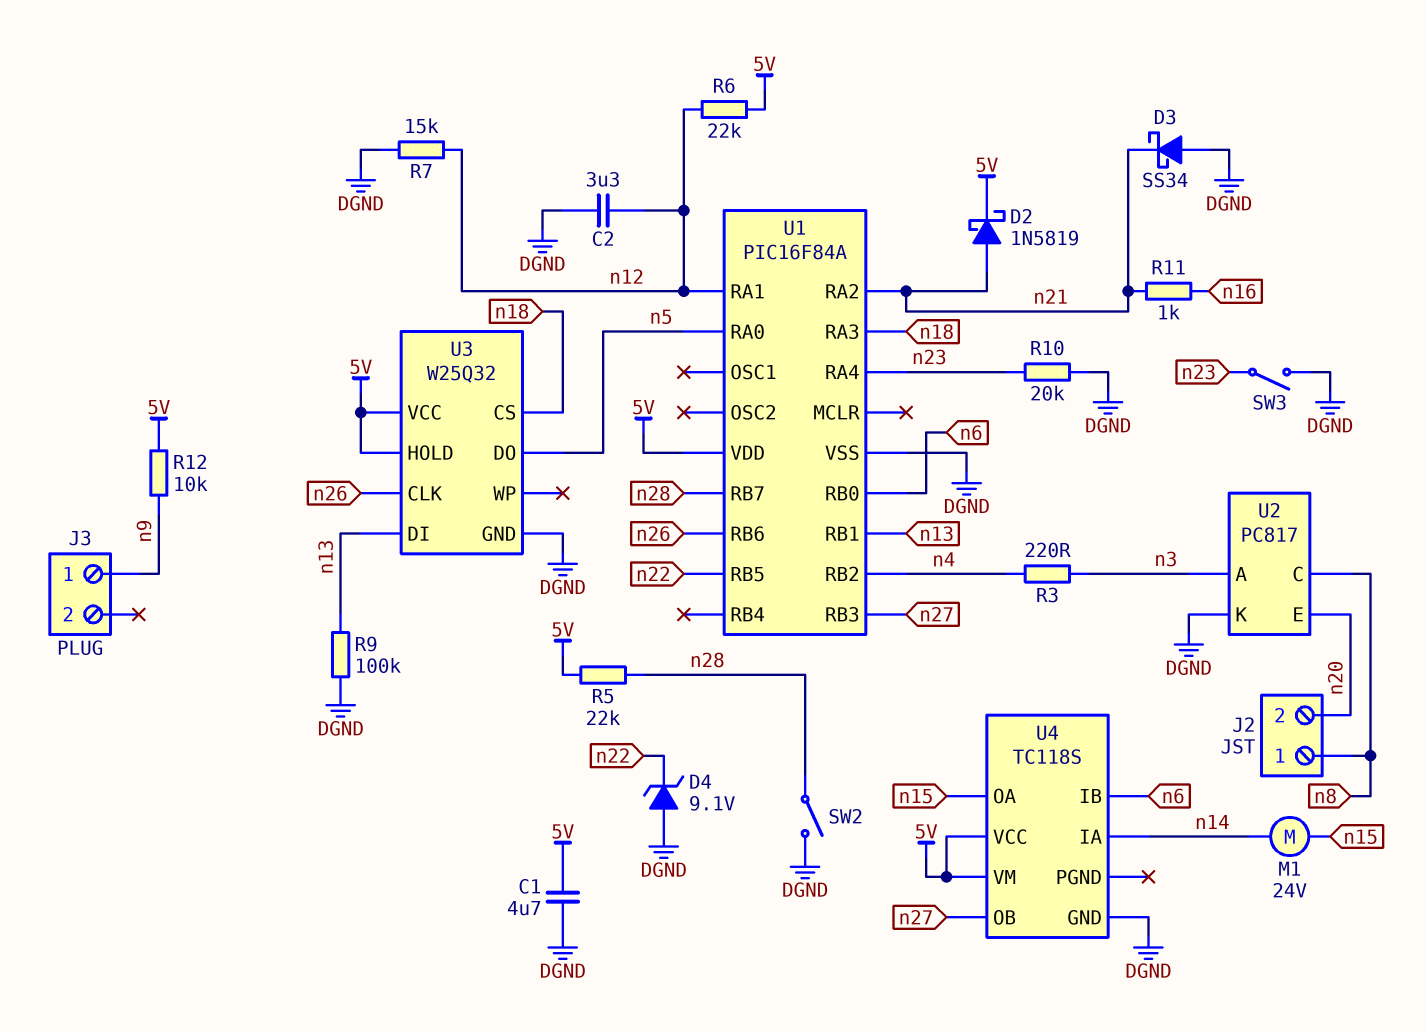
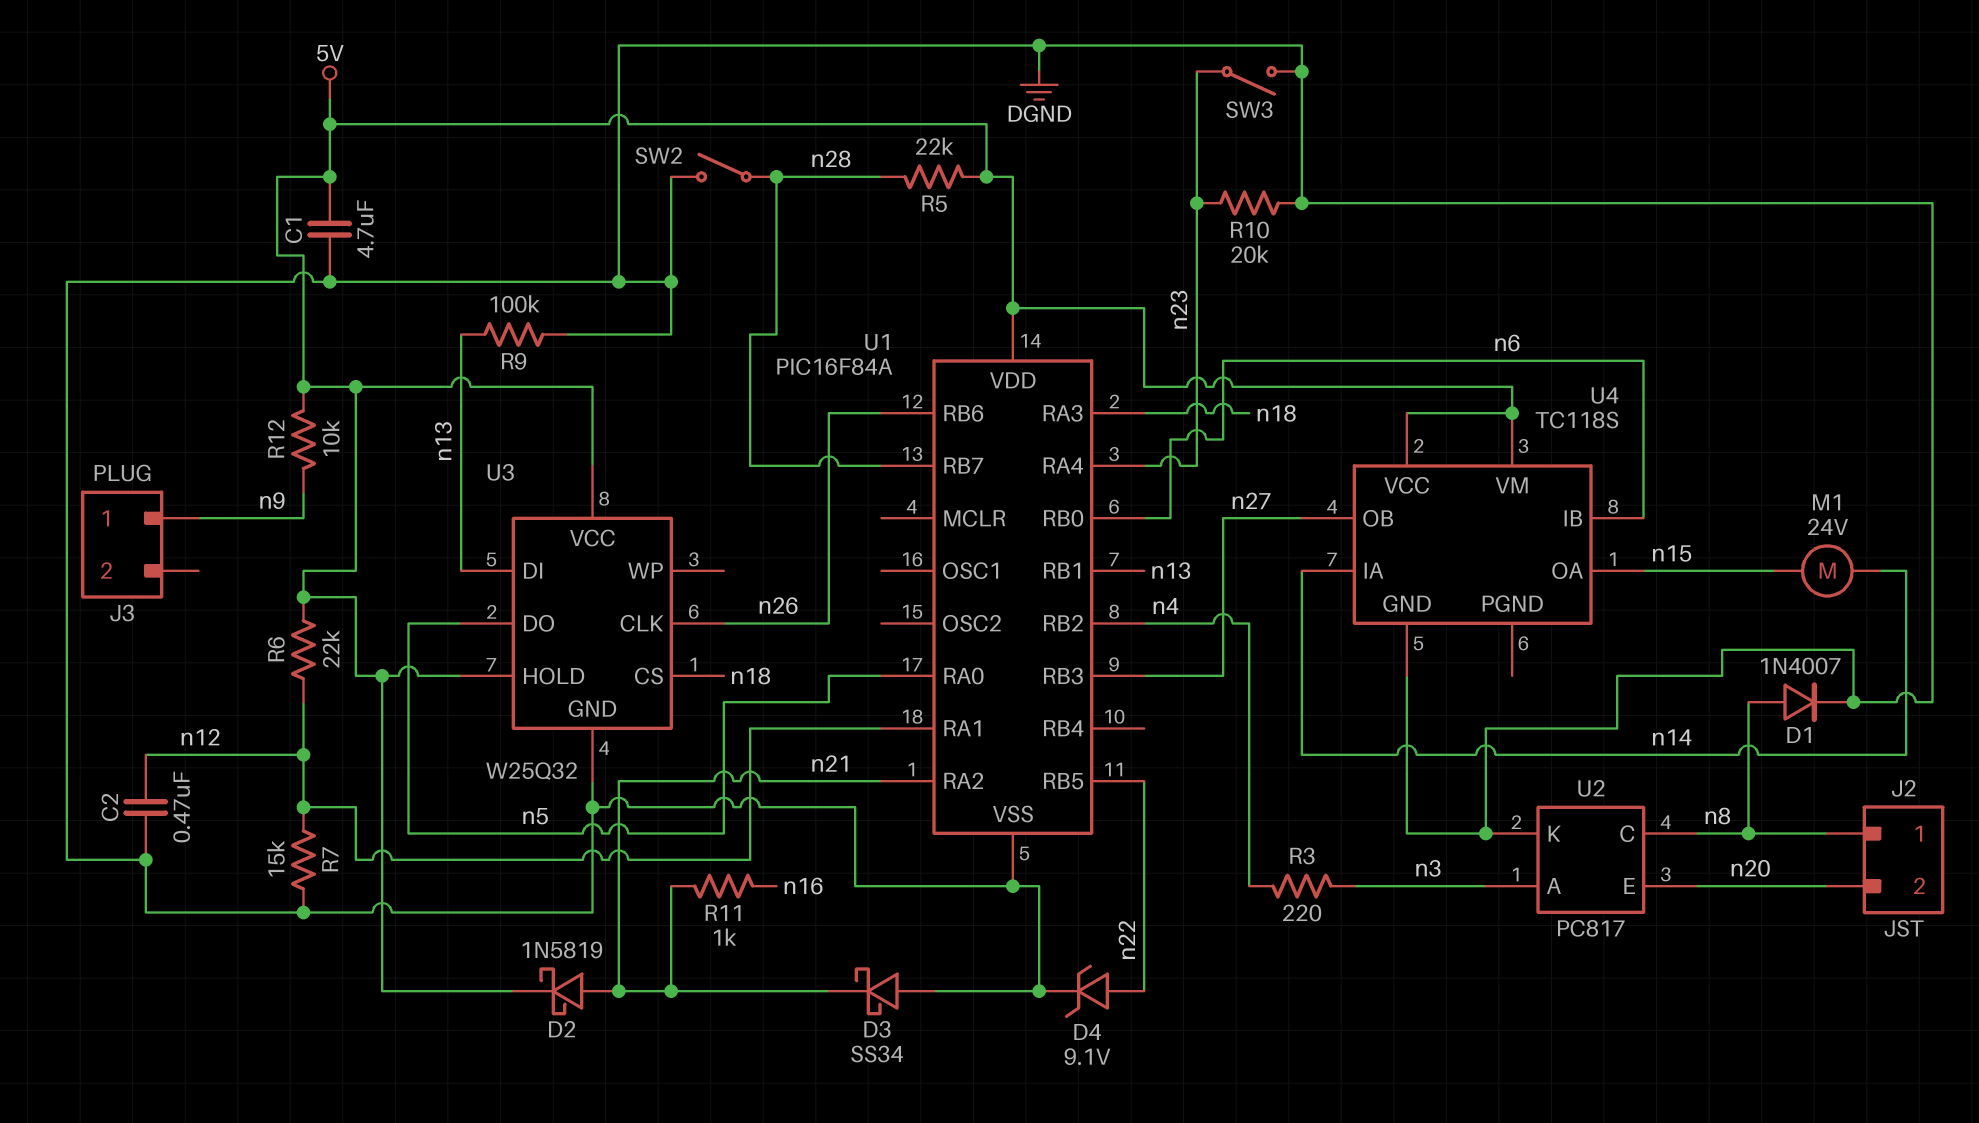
C2: 3.3uF (DGND, n12) -> 470nF (DGND, n12)
D1: none -> diode 1N4007 (A n8, K DGND)
D4: zener 9.1V (A DGND, K n22) -> zener 9.1V (A n22, K DGND)

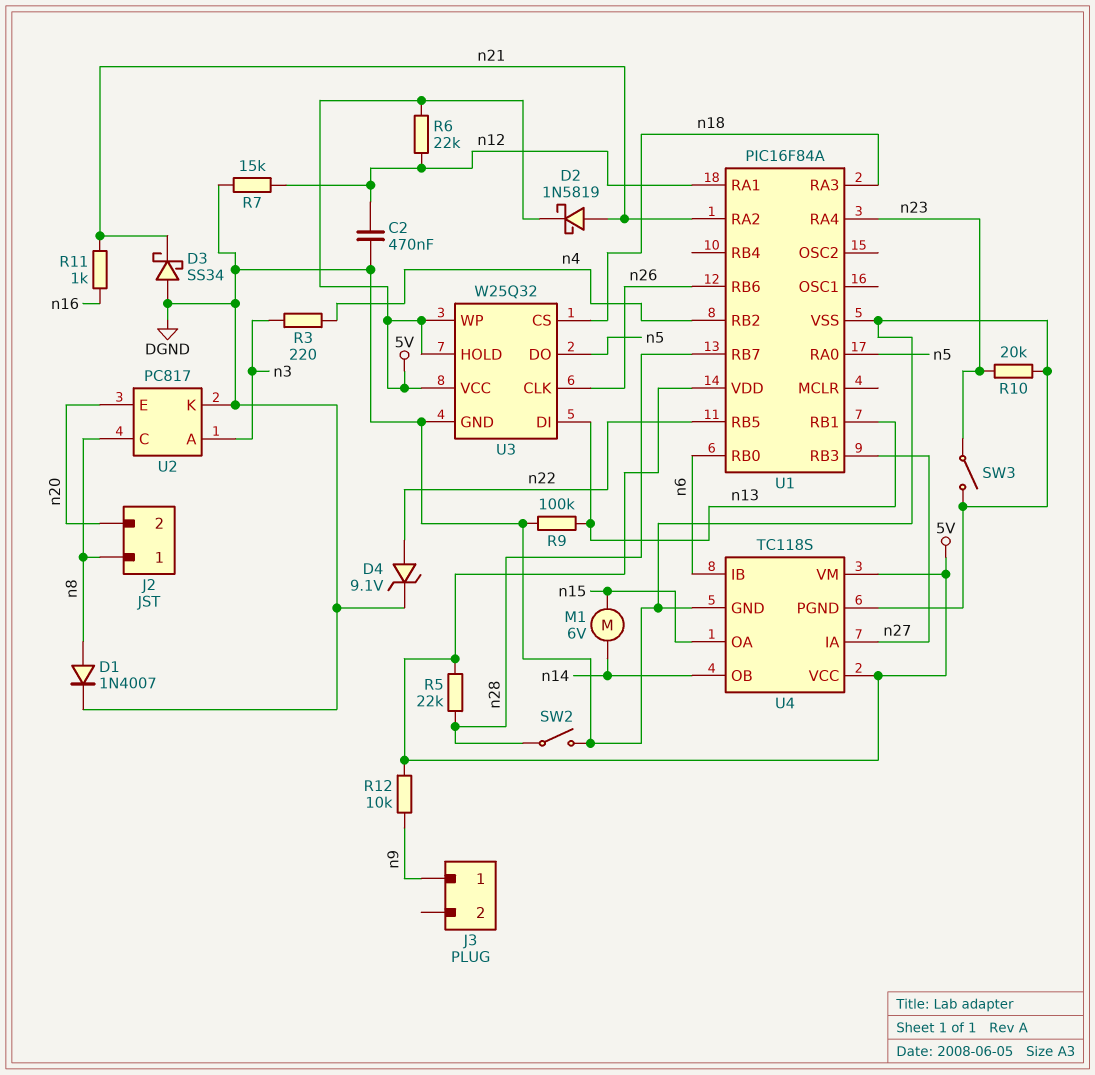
C1: 4.7uF (5V, DGND) -> none
M1: motor 24V (n14, n15) -> motor 6V (n14, n15)
U3 pin WP: none -> 5V
U4 pin IA: n14 -> n27
U4 pin OB: n27 -> n14
U4 pin PGND: none -> DGND

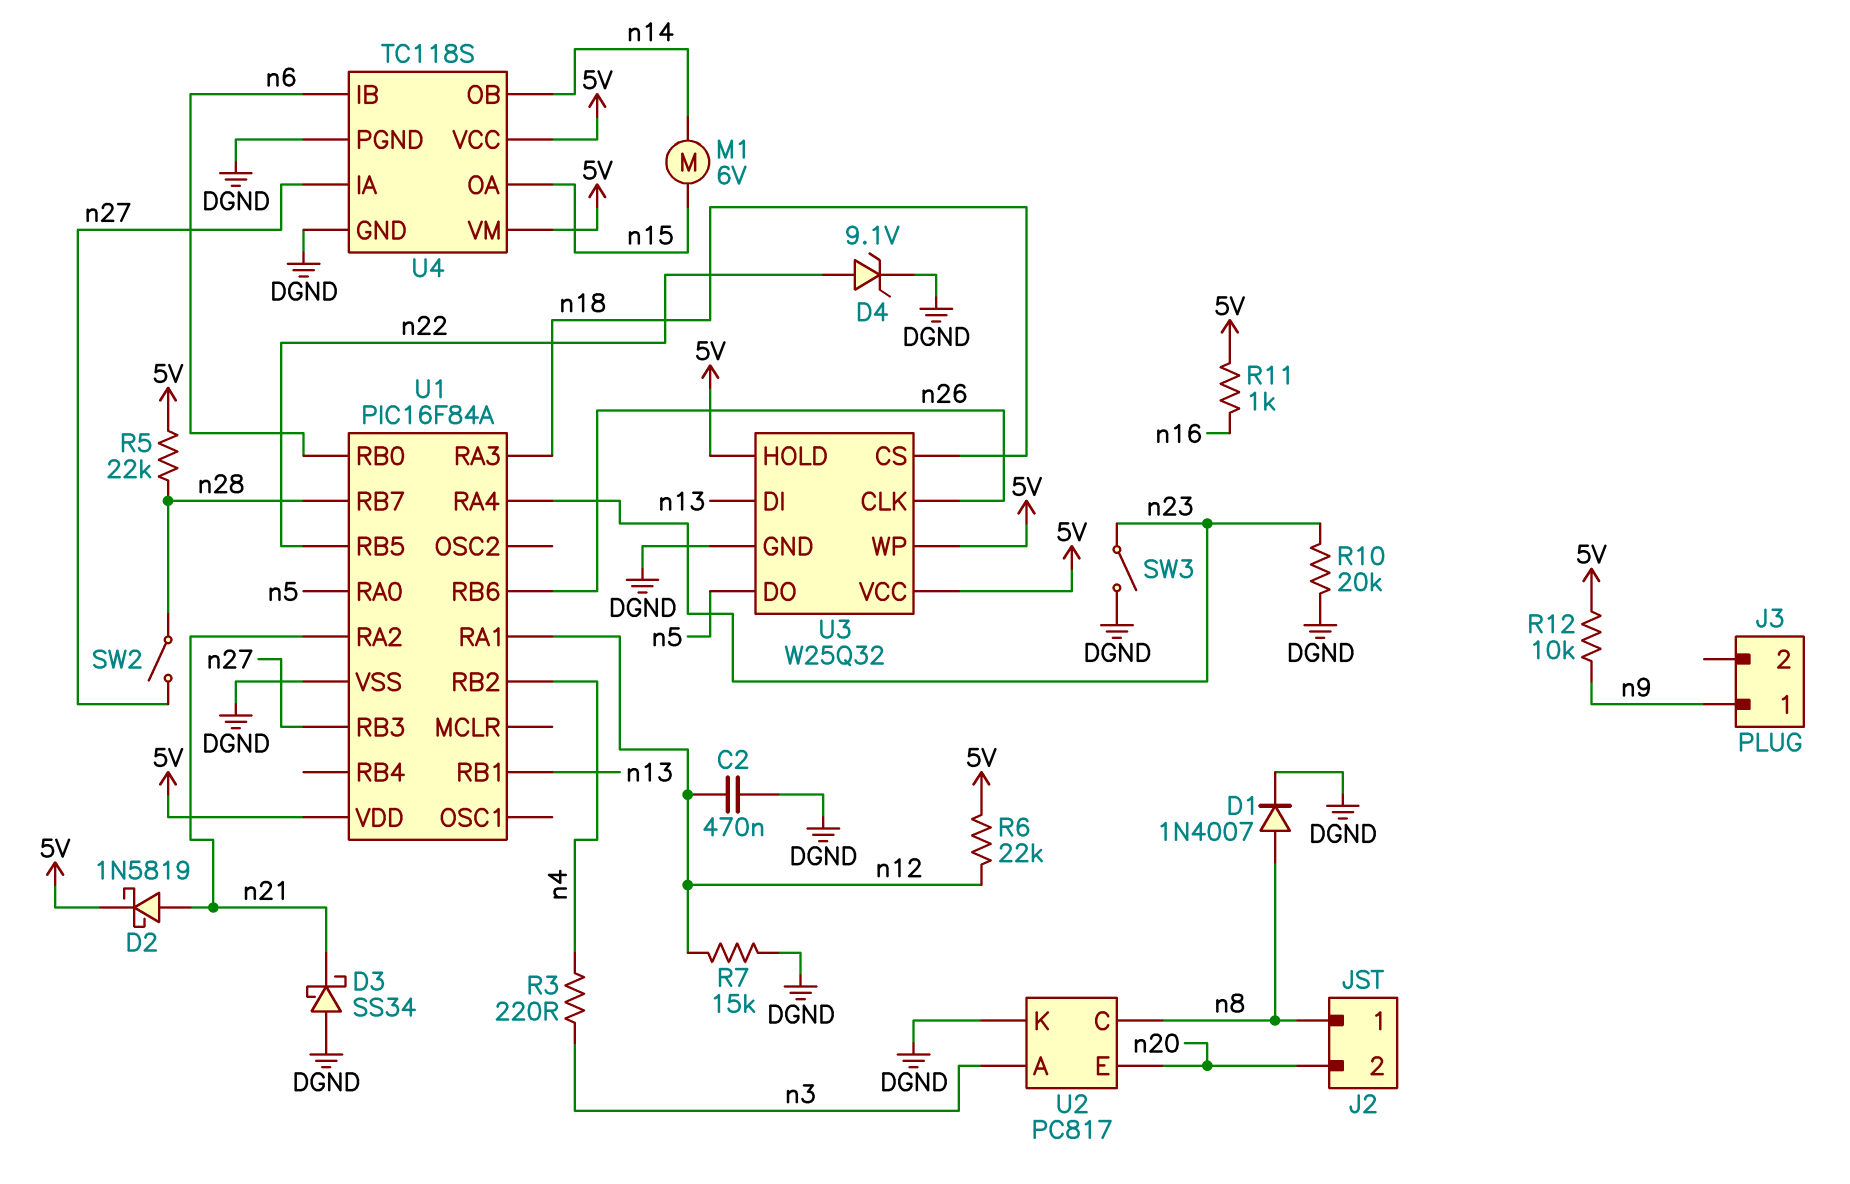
R9: 100k (DGND, n13) -> none
R11: 1k (n16, n21) -> 1k (5V, n16)
SW2: switch (DGND, n28) -> switch (n27, n28)

